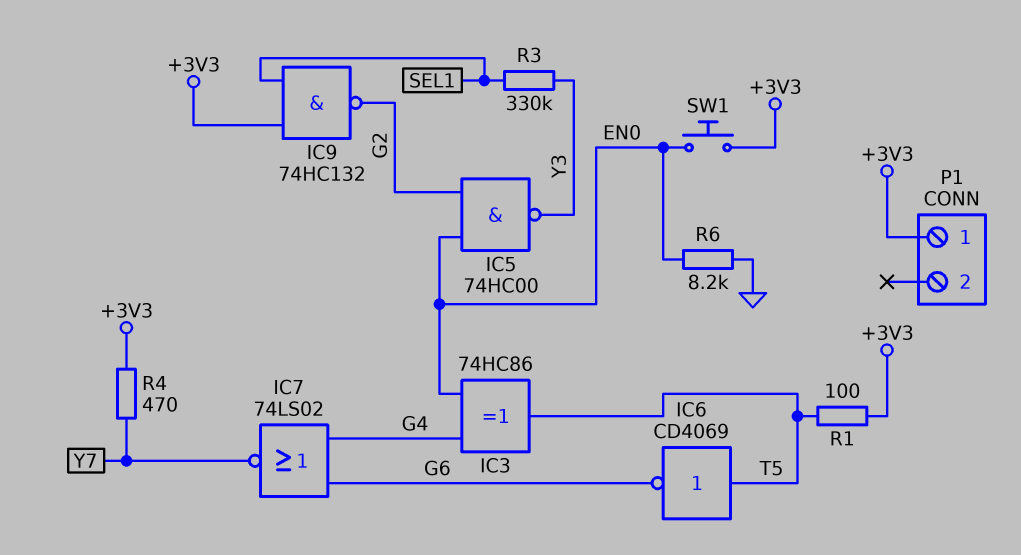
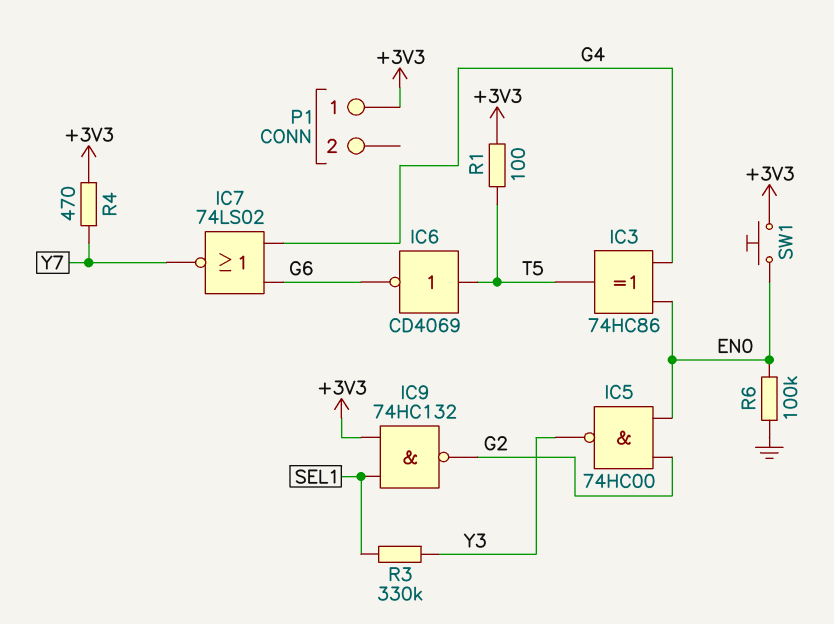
R6: 8.2k (EN0, GND) -> 100k (EN0, GND)

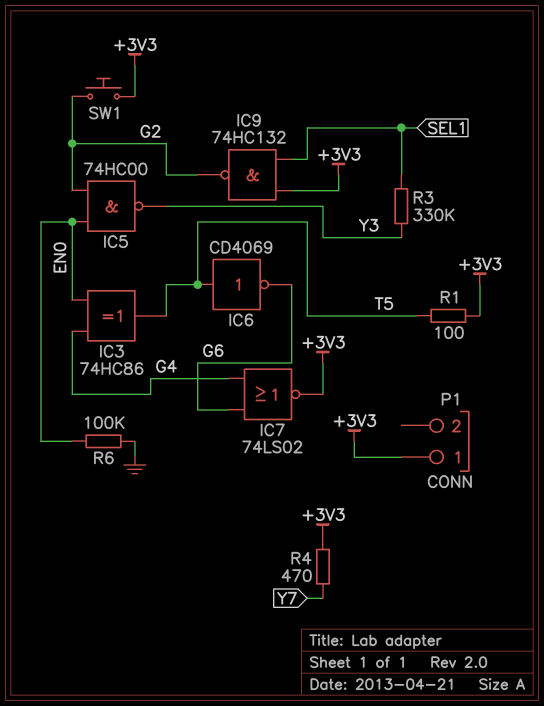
IC7: NOR 74LS02 (in G4, in G6, out Y7) -> NOR 74LS02 (in G4, in G6, out +3V3)
SW1: button (+3V3, EN0) -> button (+3V3, G2)

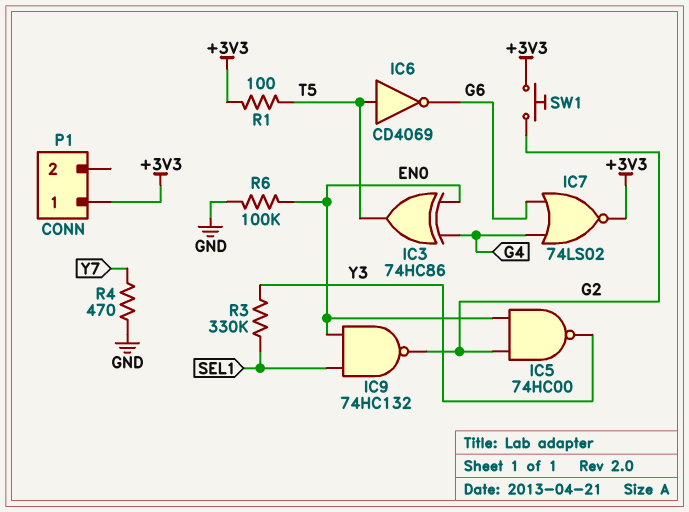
IC9: NAND 74HC132 (in +3V3, in SEL1, out G2) -> NAND 74HC132 (in EN0, in SEL1, out G2)
R4: 470 (+3V3, Y7) -> 470 (GND, Y7)

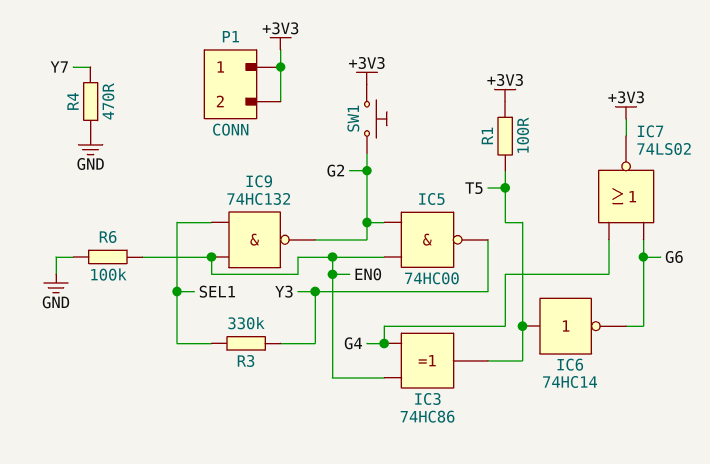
IC6: NOT CD4069 (in T5, out G6) -> NOT 74HC14 (in T5, out G6)
P1 pin 2: none -> +3V3

